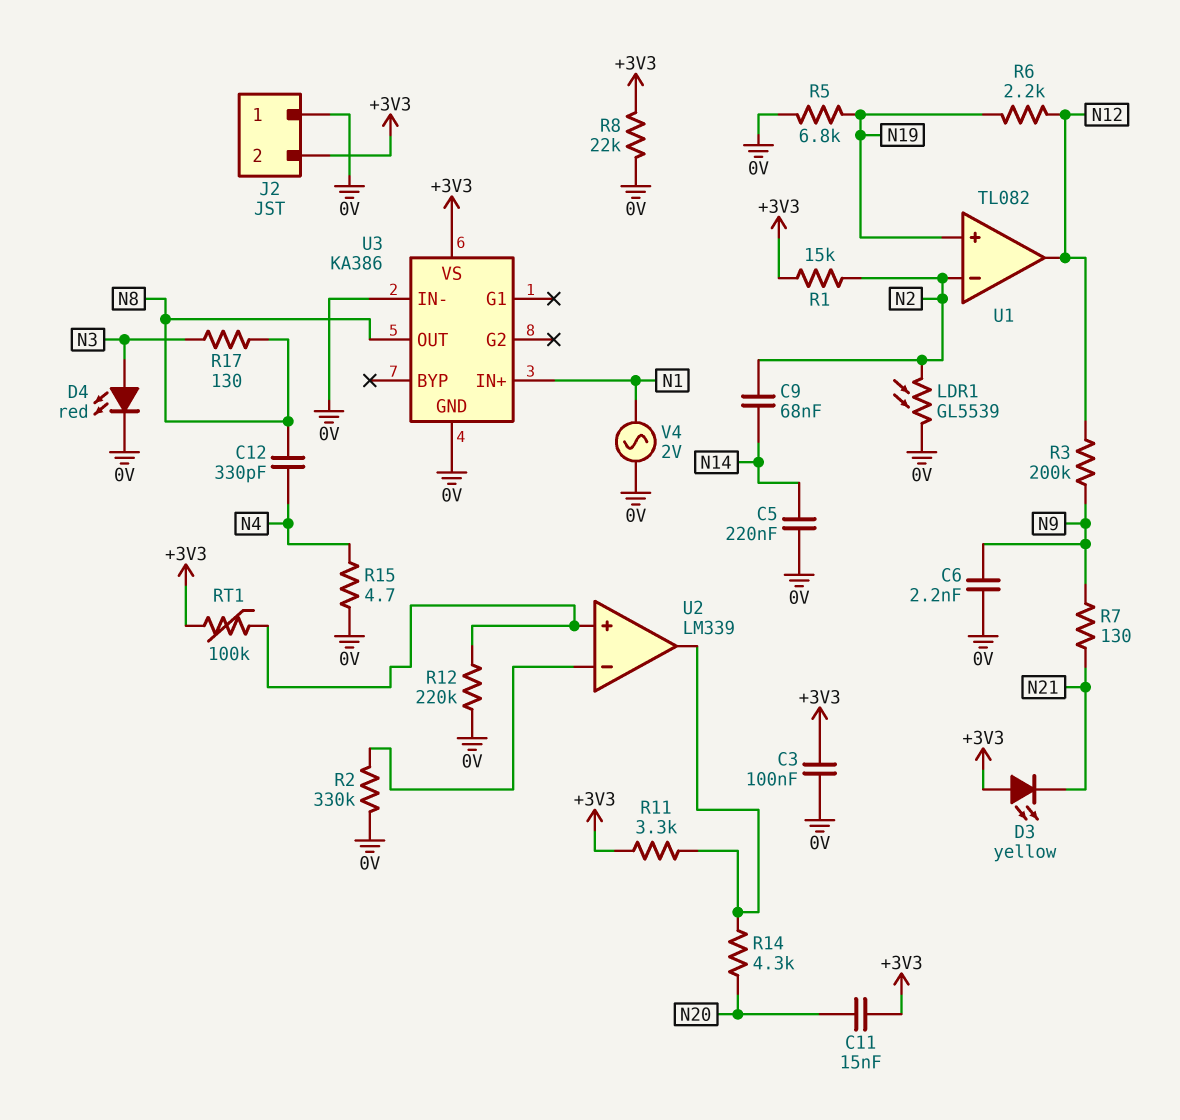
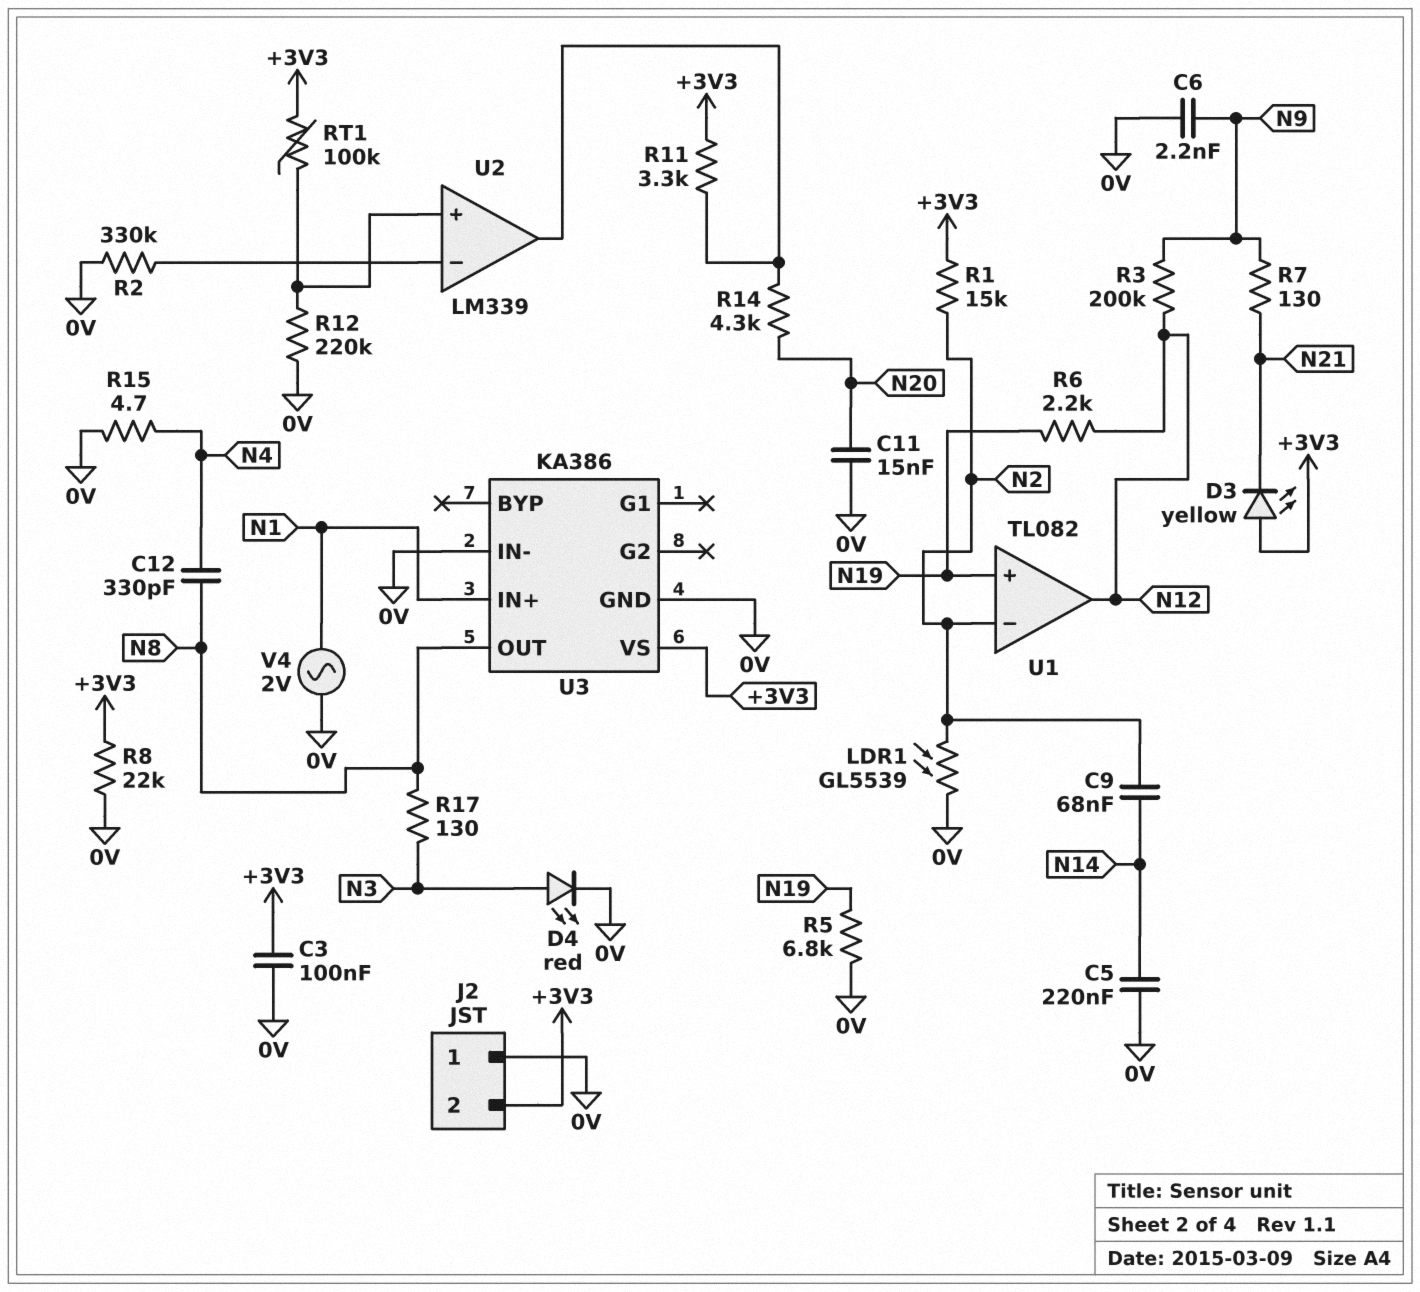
C11: 15nF (+3V3, N20) -> 15nF (0V, N20)

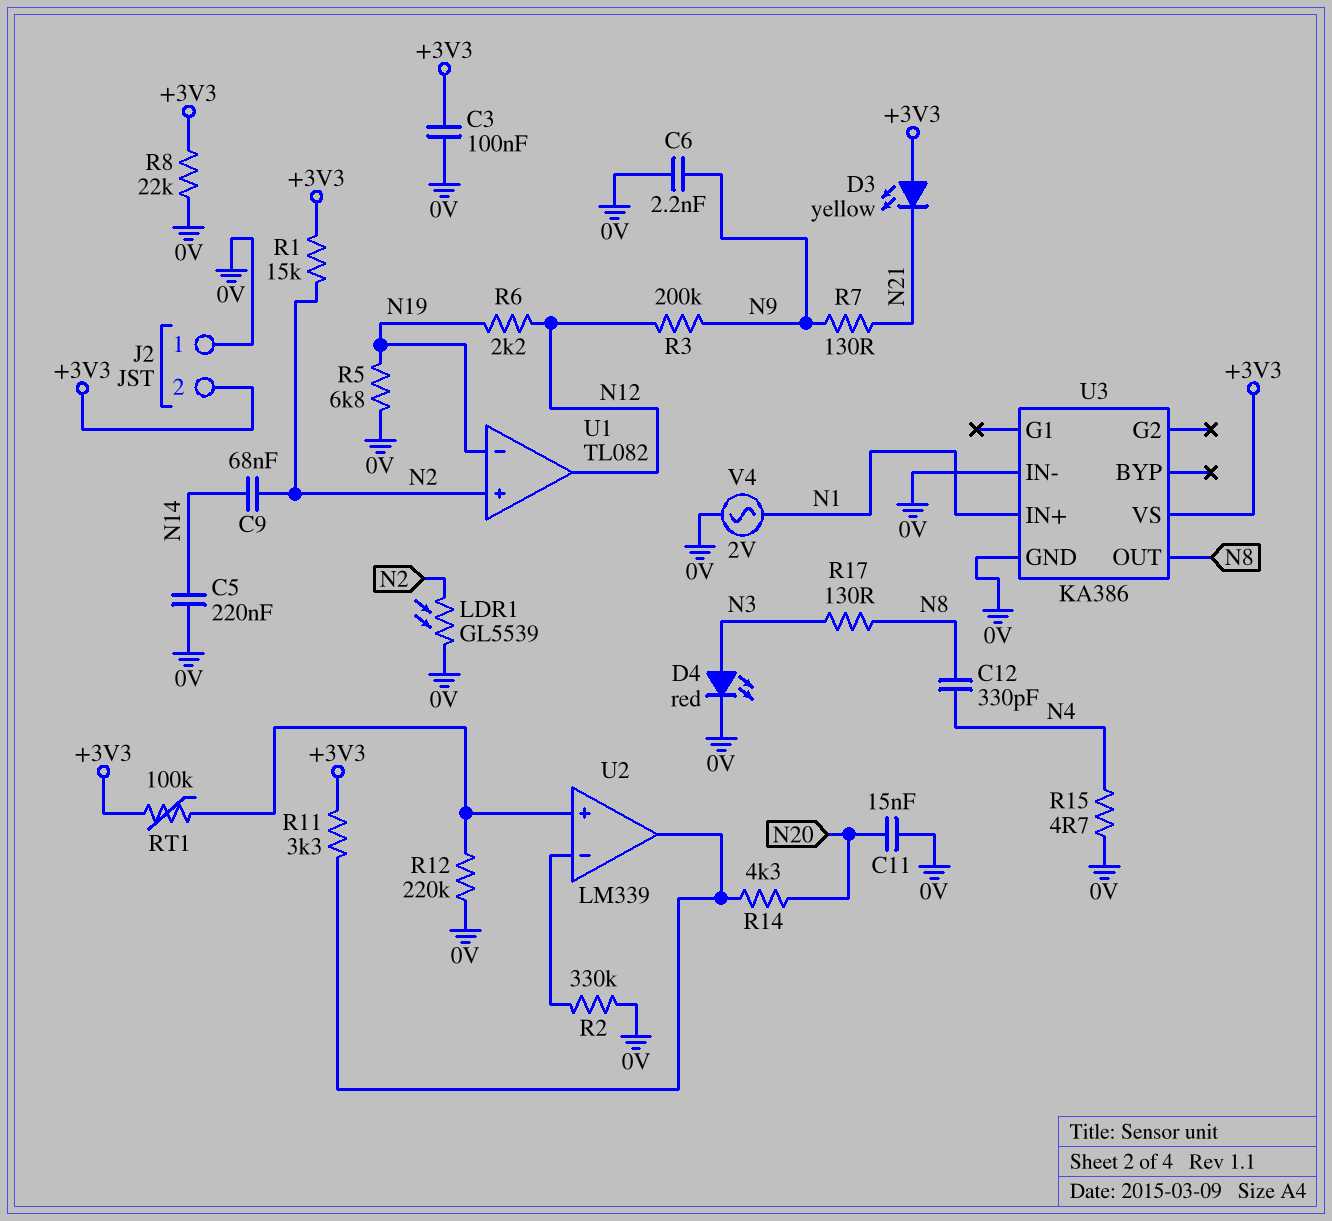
U1 pin in+: N19 -> N2
U1 pin in-: N2 -> N19

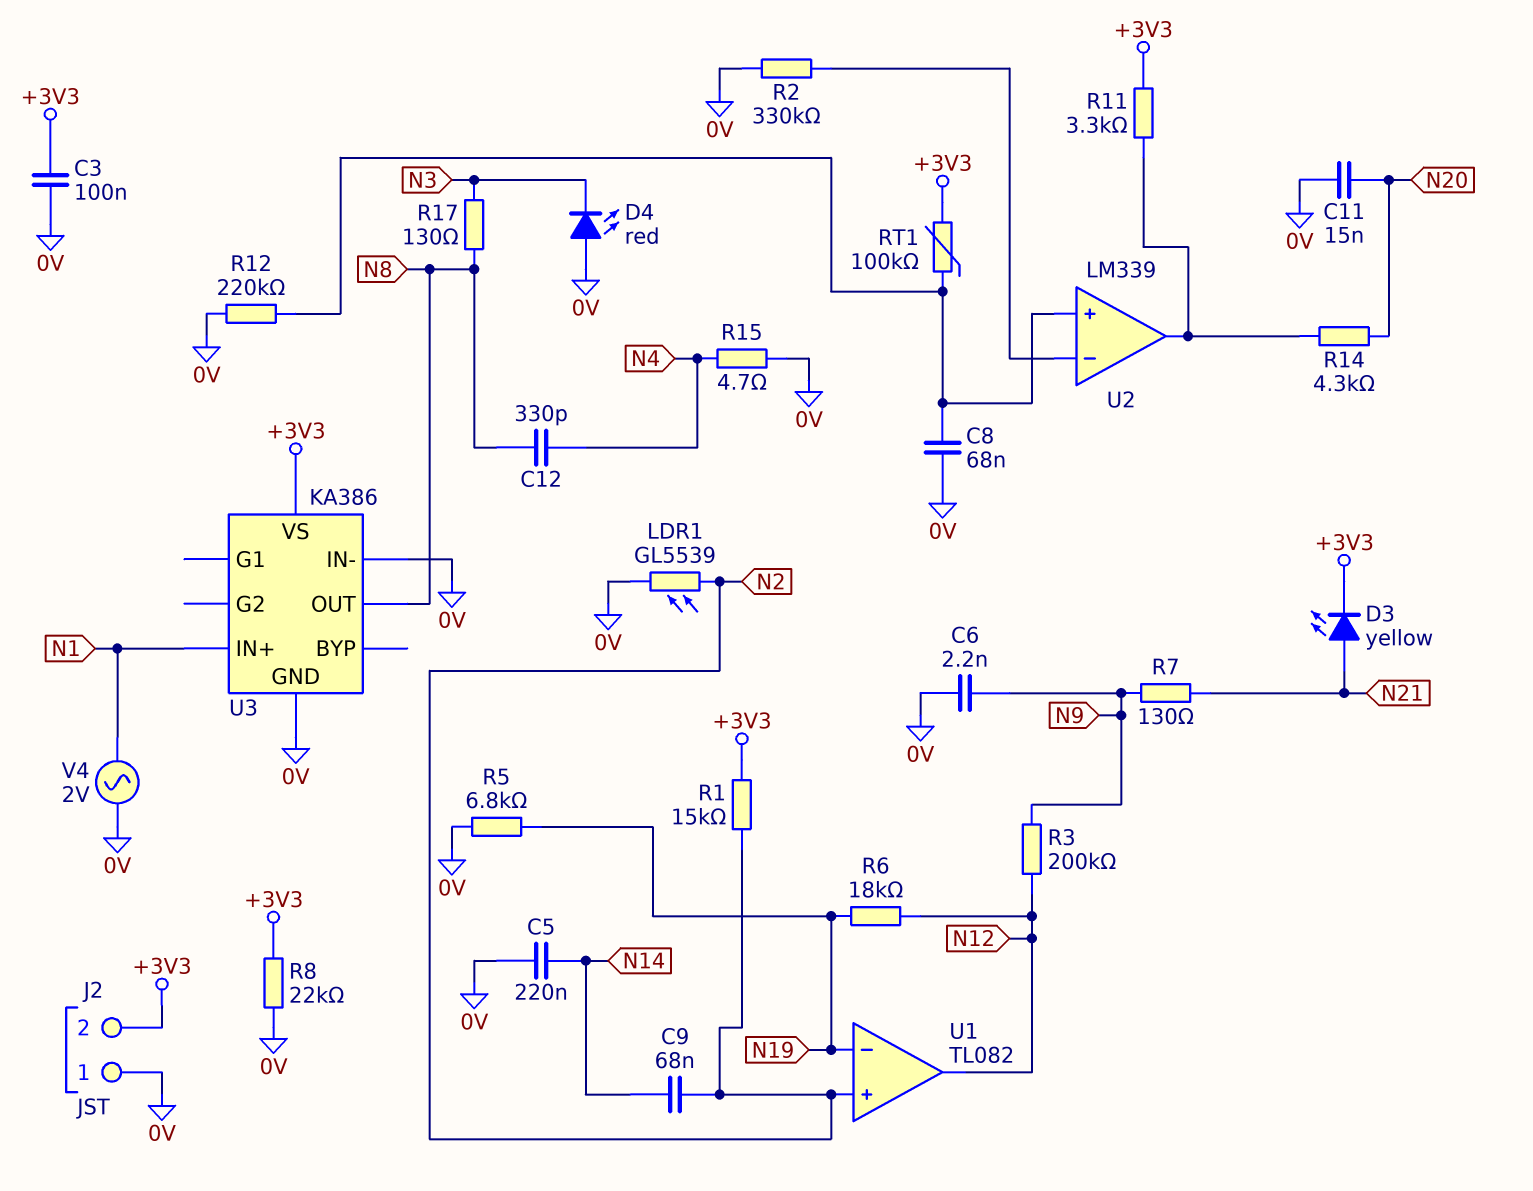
C8: none -> 68nF (0V, U2/in+)
D3: LED yellow (A +3V3, K N21) -> LED yellow (A N21, K +3V3)
D4: LED red (A N3, K 0V) -> LED red (A 0V, K N3)
R6: 2.2k (N12, N19) -> 18k (N12, N19)

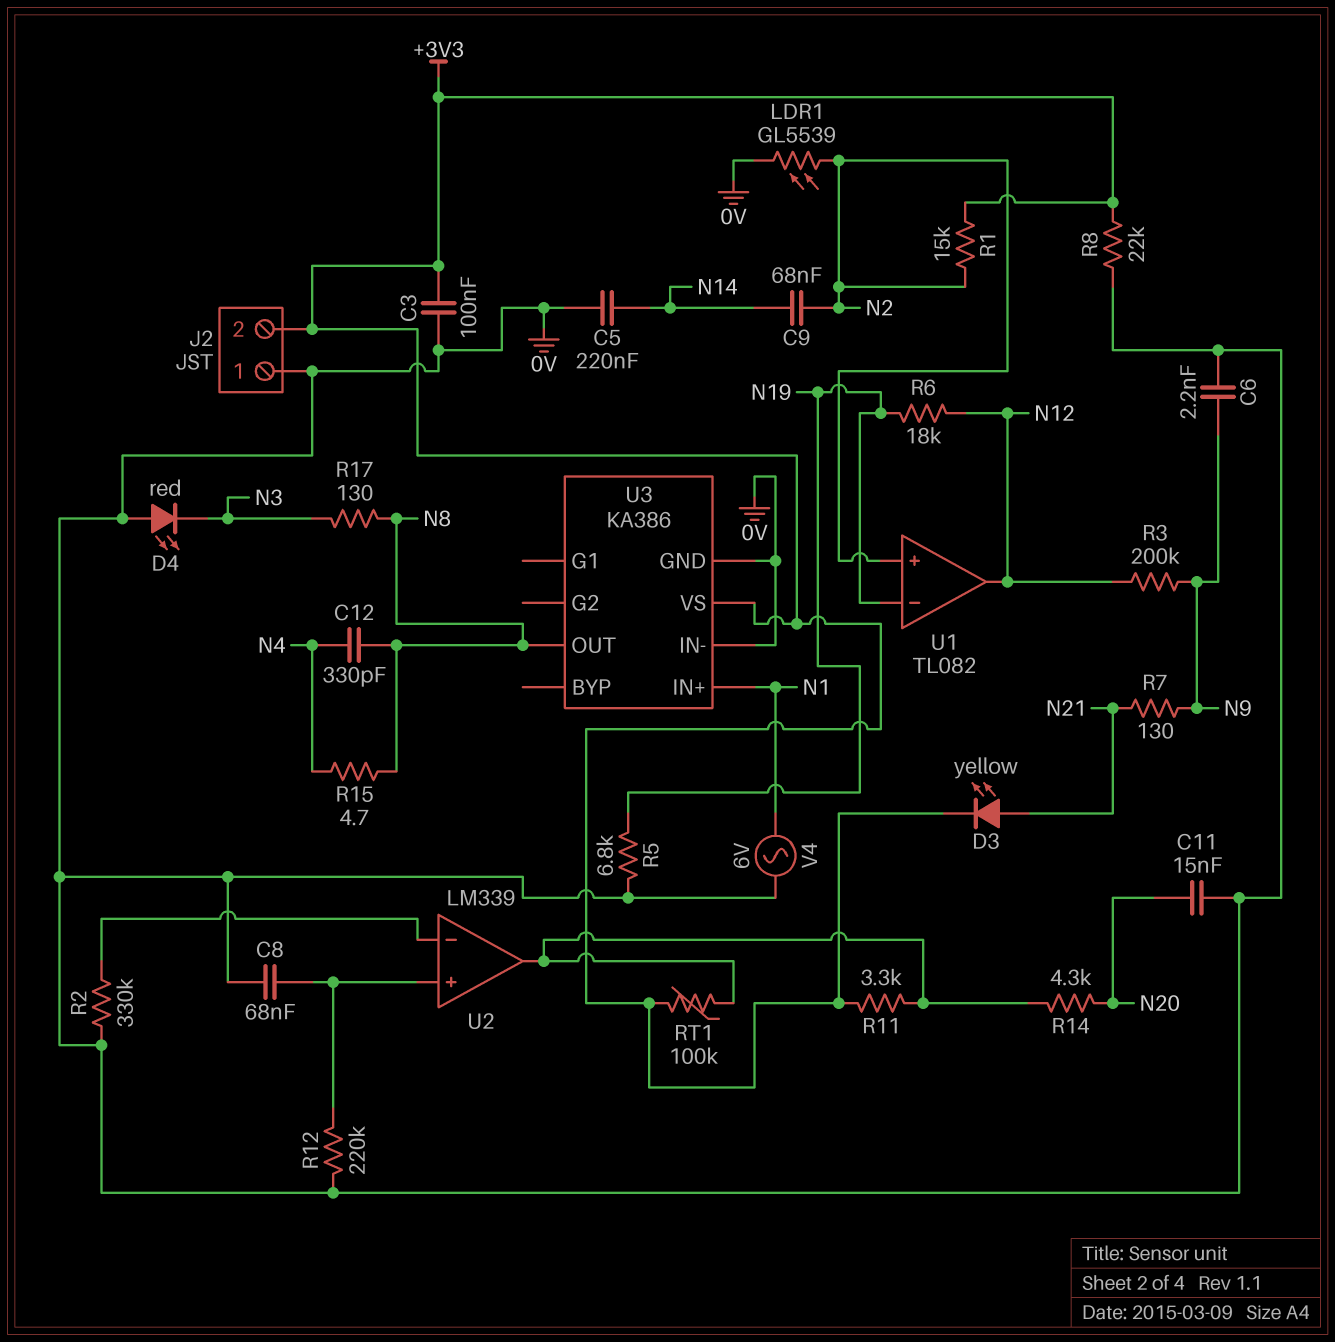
R15: 4.7 (0V, N4) -> 4.7 (N4, N8)
RT1: 100k (+3V3, U2/in+) -> 100k (+3V3, U2/out)
V4: AC 2V (0V, N1) -> AC 6V (0V, N1)

